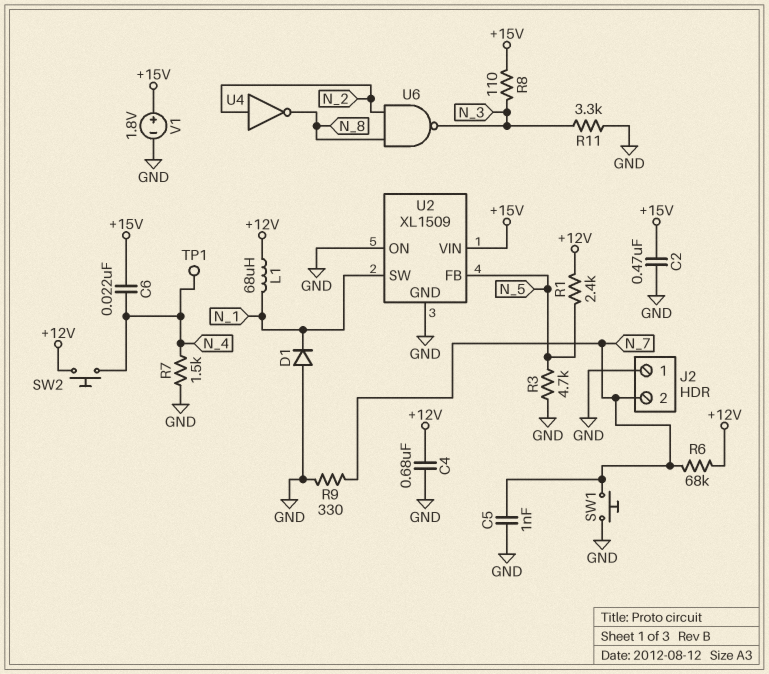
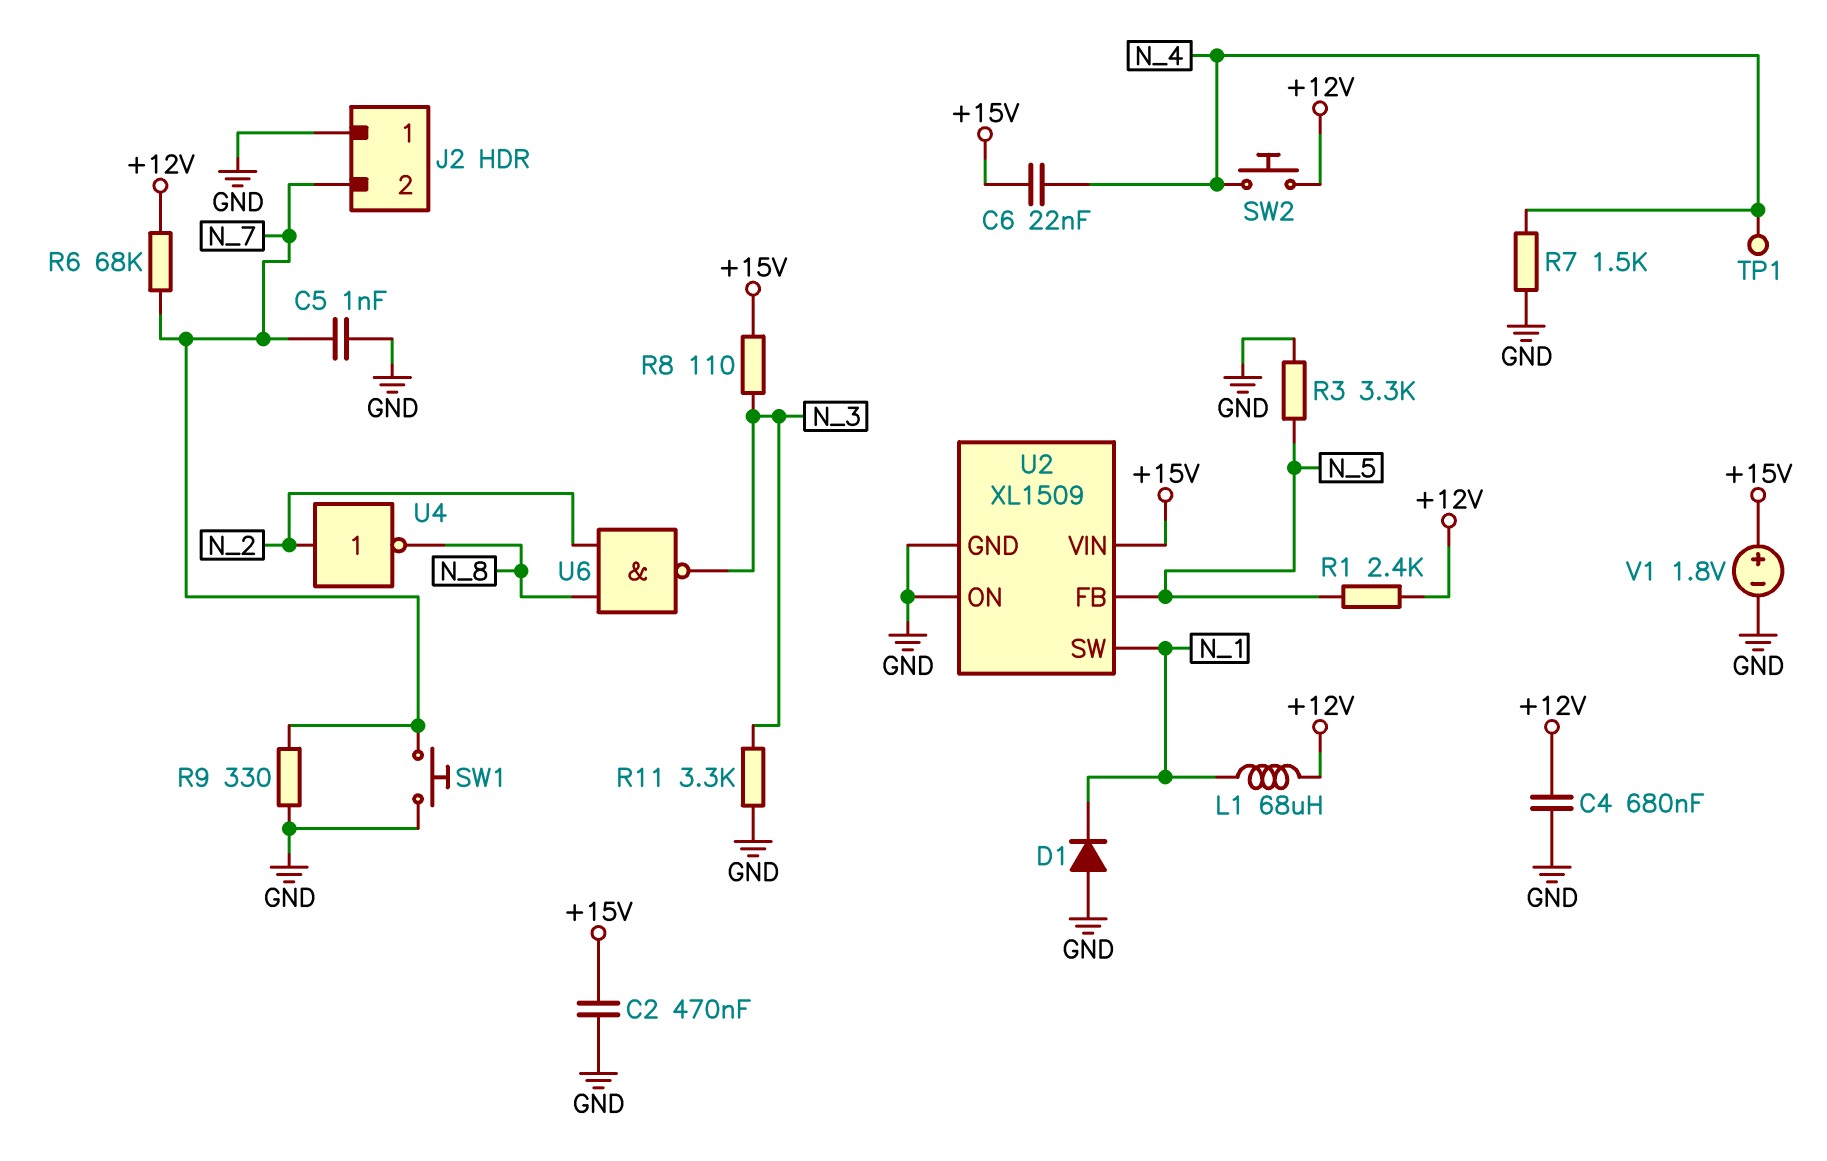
R3: 4.7k (GND, N_5) -> 3.3k (GND, N_5)

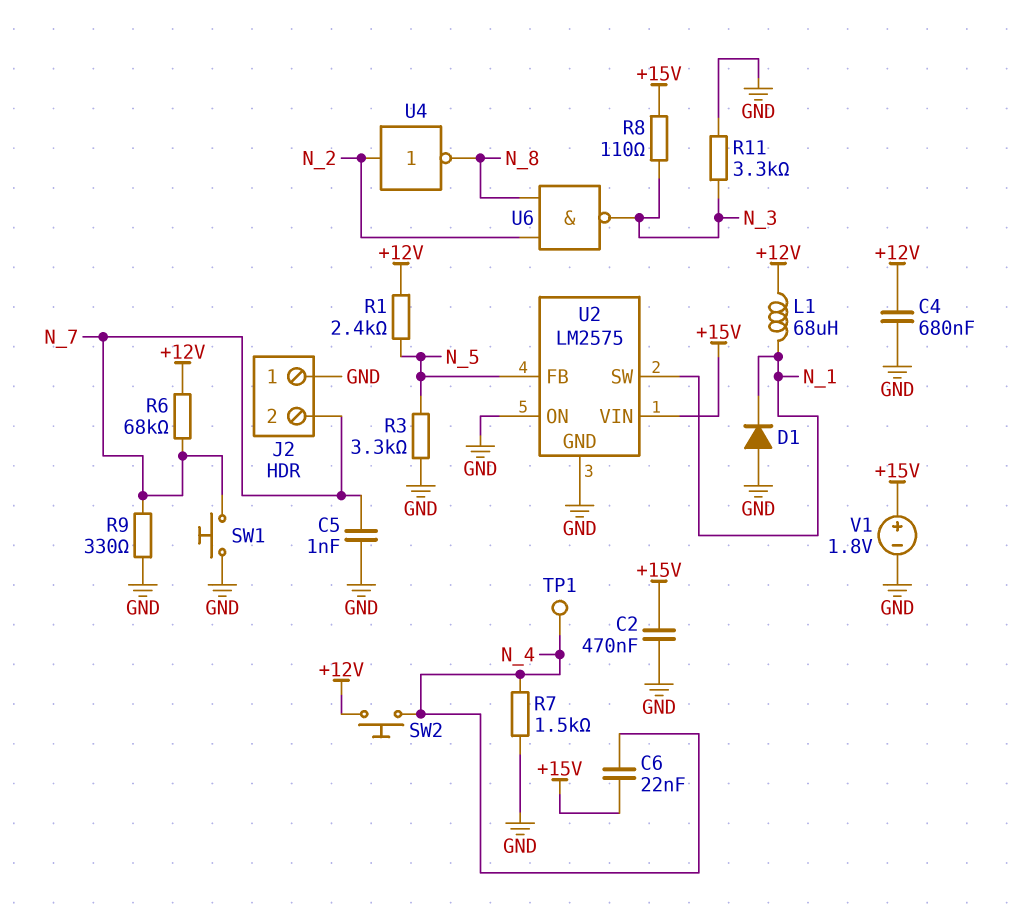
U2: XL1509 -> LM2575

